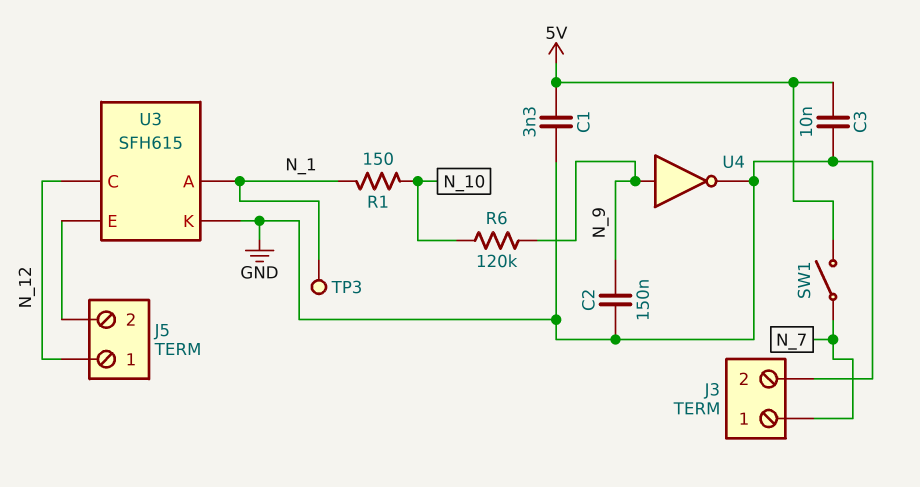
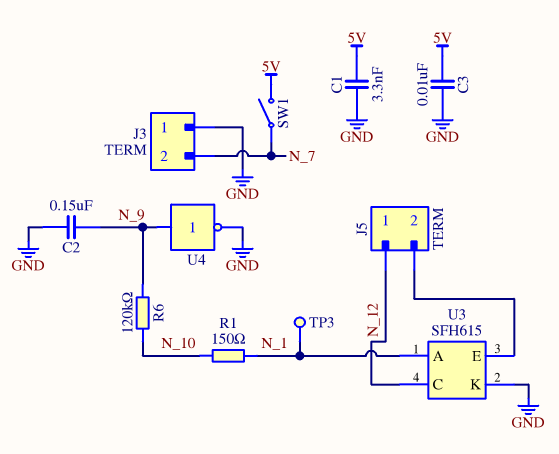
J3 pin 1: N_7 -> GND
J3 pin 2: GND -> N_7

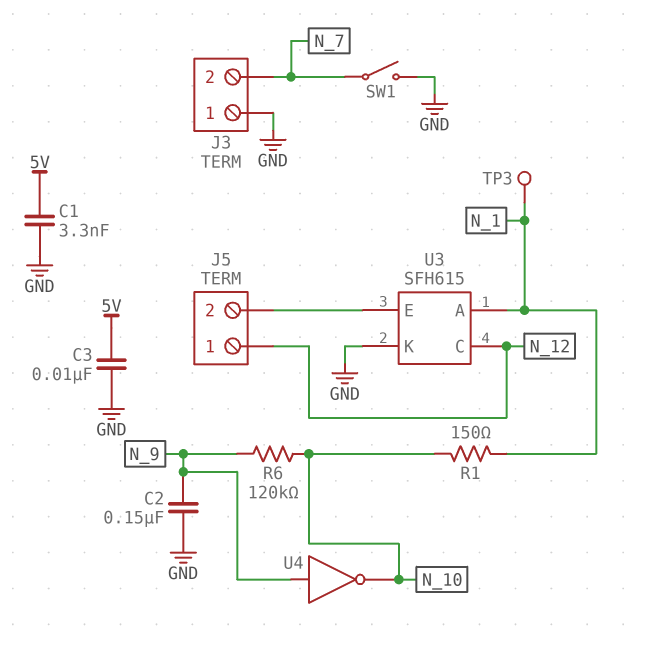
SW1: switch (5V, N_7) -> switch (GND, N_7)
U4: NOT (in N_9, out GND) -> NOT (in N_9, out N_10)

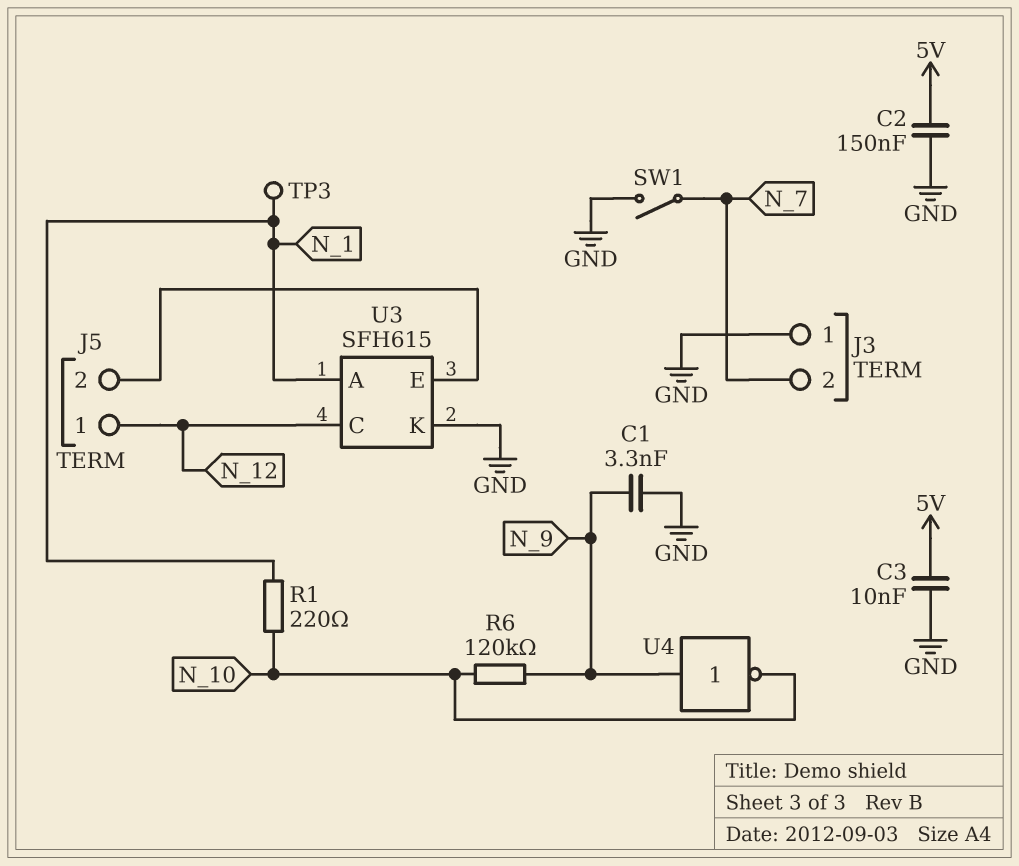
C1: 3.3nF (5V, GND) -> 3.3nF (GND, N_9)
C2: 150nF (GND, N_9) -> 150nF (5V, GND)
R1: 150 (N_1, N_10) -> 220 (N_1, N_10)

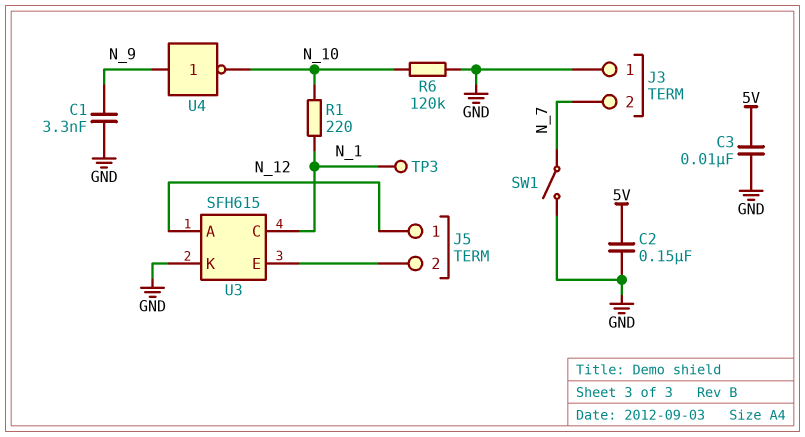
R6: 120k (N_9, N_10) -> 120k (GND, N_10)
U3 pin A: N_1 -> N_12
U3 pin C: N_12 -> N_1

